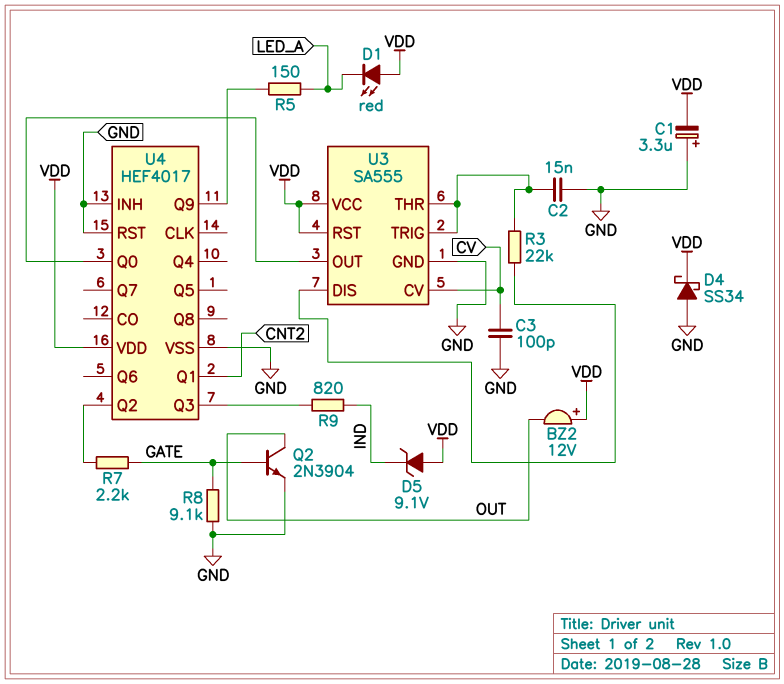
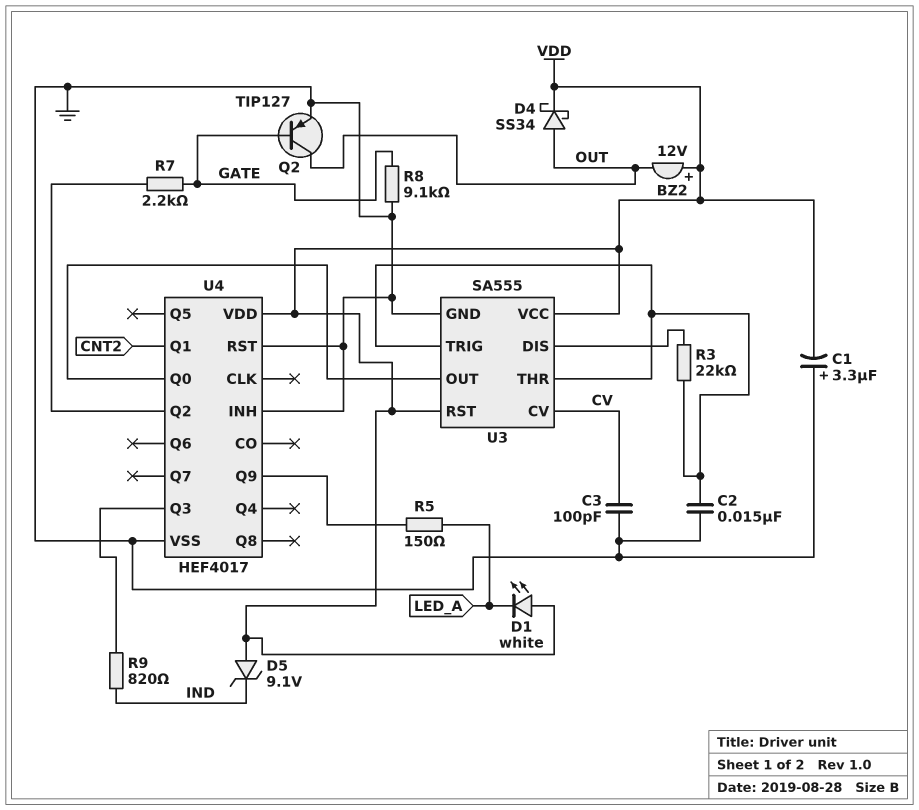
D1: LED red (A VDD, K LED_A) -> LED white (A VDD, K LED_A)
D4: schottky SS34 (A GND, K VDD) -> schottky SS34 (A OUT, K VDD)
Q2: NPN 2N3904 (B GATE, C OUT, E GND) -> PNP TIP127 (B GATE, C OUT, E GND)

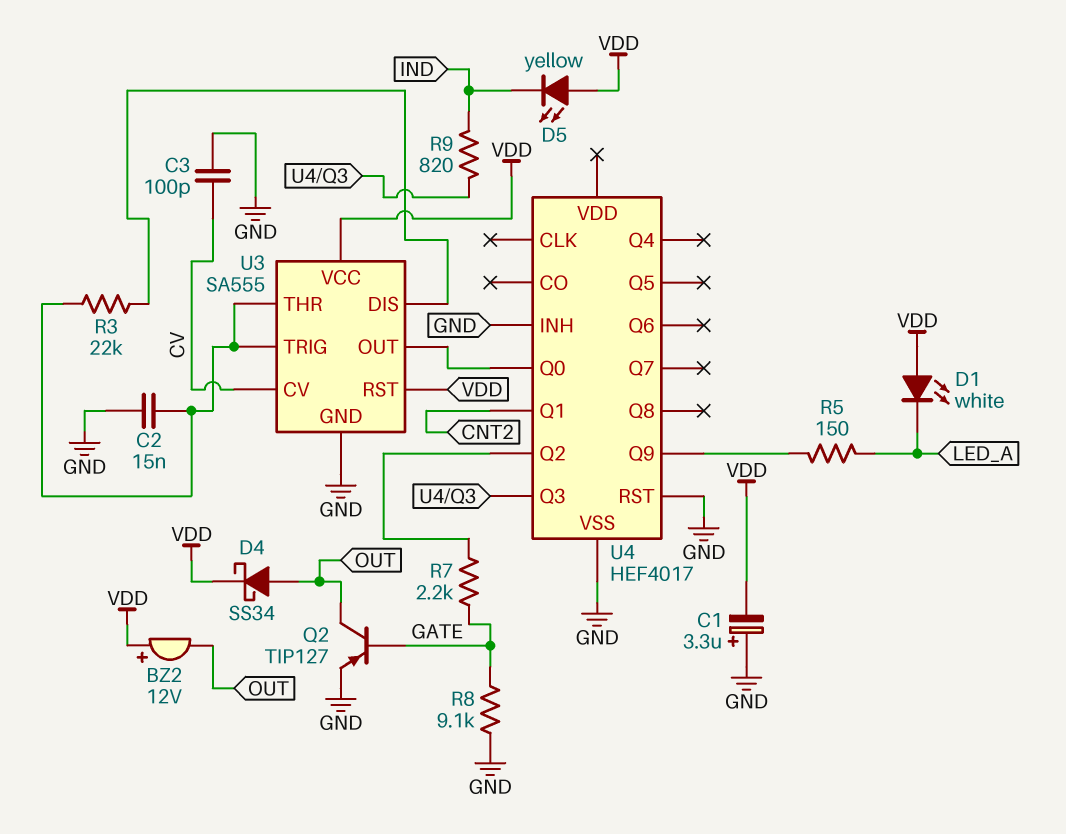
D5: zener 9.1V (A VDD, K IND) -> LED yellow (A VDD, K IND)
U4 pin VDD: VDD -> none

